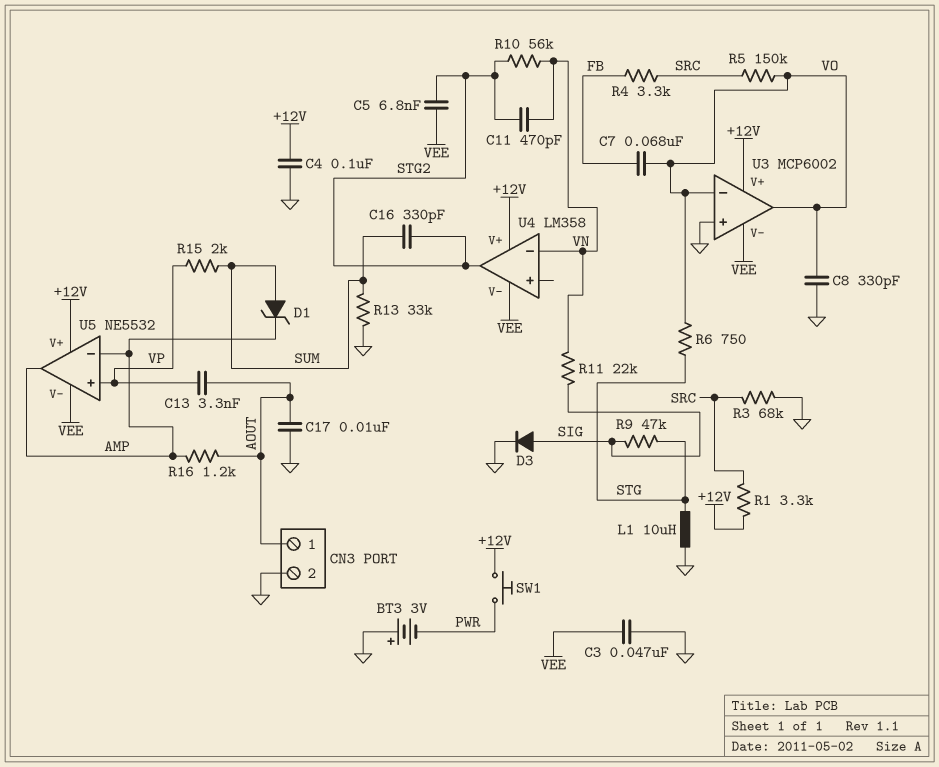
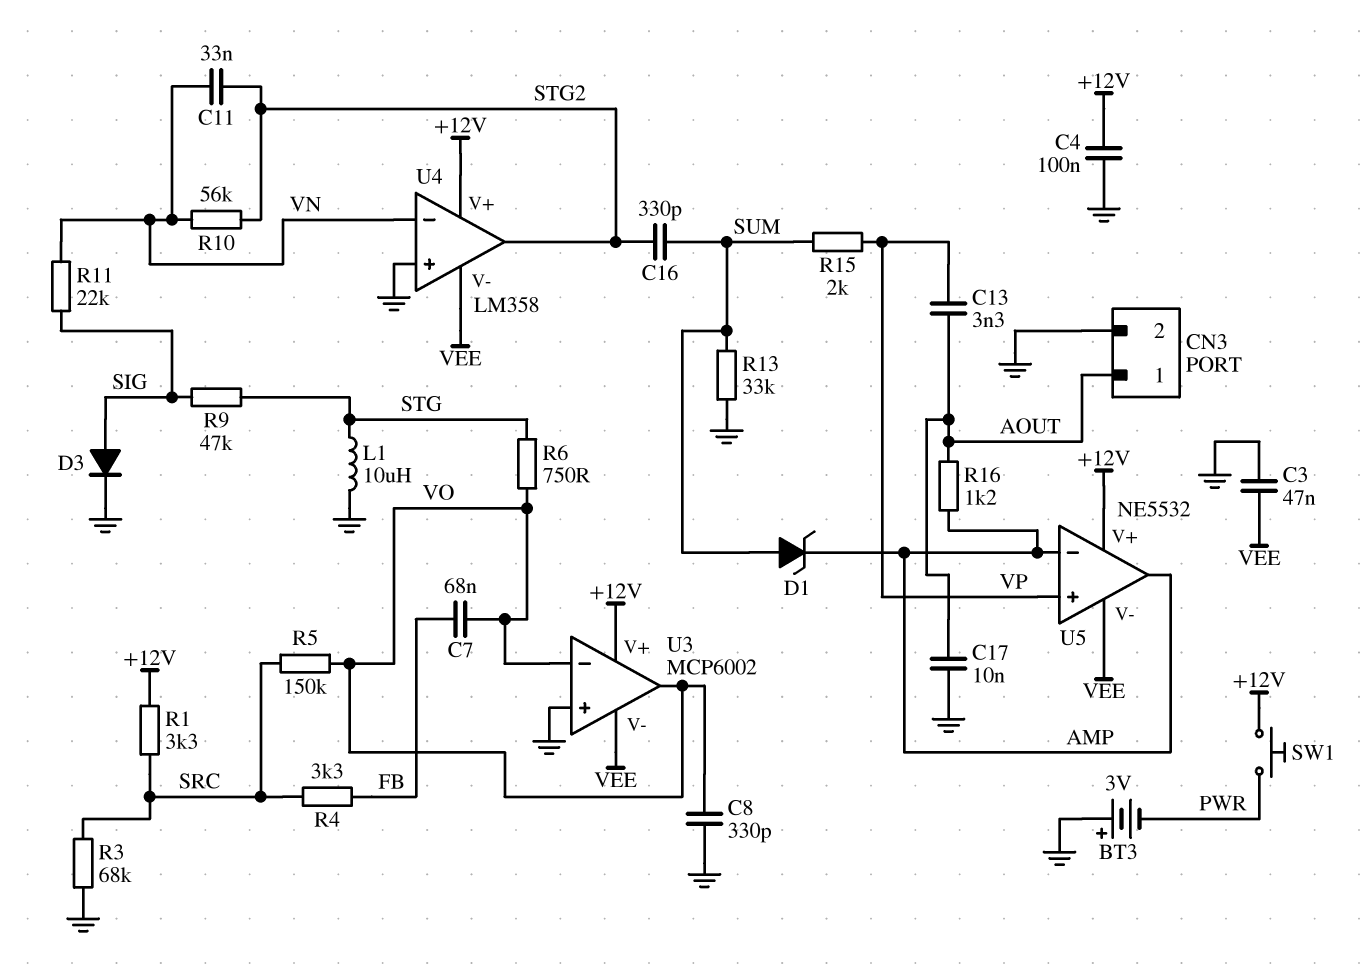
C5: 6.8nF (STG2, VEE) -> none
C11: 470pF (STG2, VN) -> 33nF (STG2, VN)
U4 pin in+: none -> GND

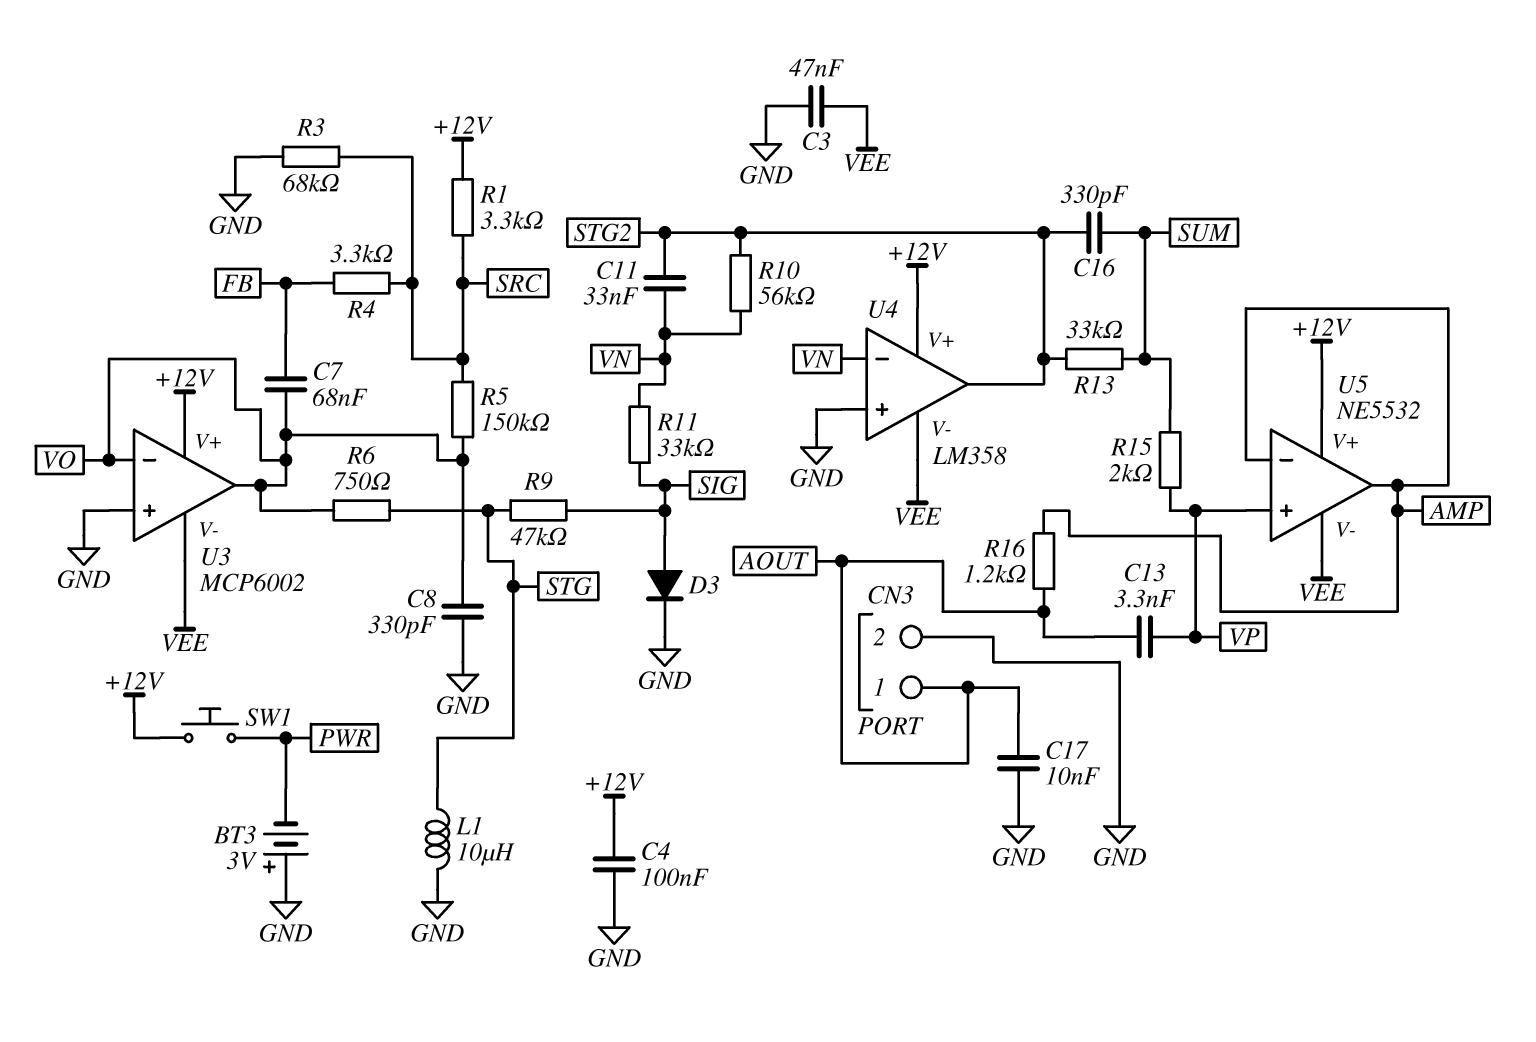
D1: zener (A SUM, K AMP) -> none
R11: 22k (SIG, VN) -> 33k (SIG, VN)
R13: 33k (GND, SUM) -> 33k (STG2, SUM)

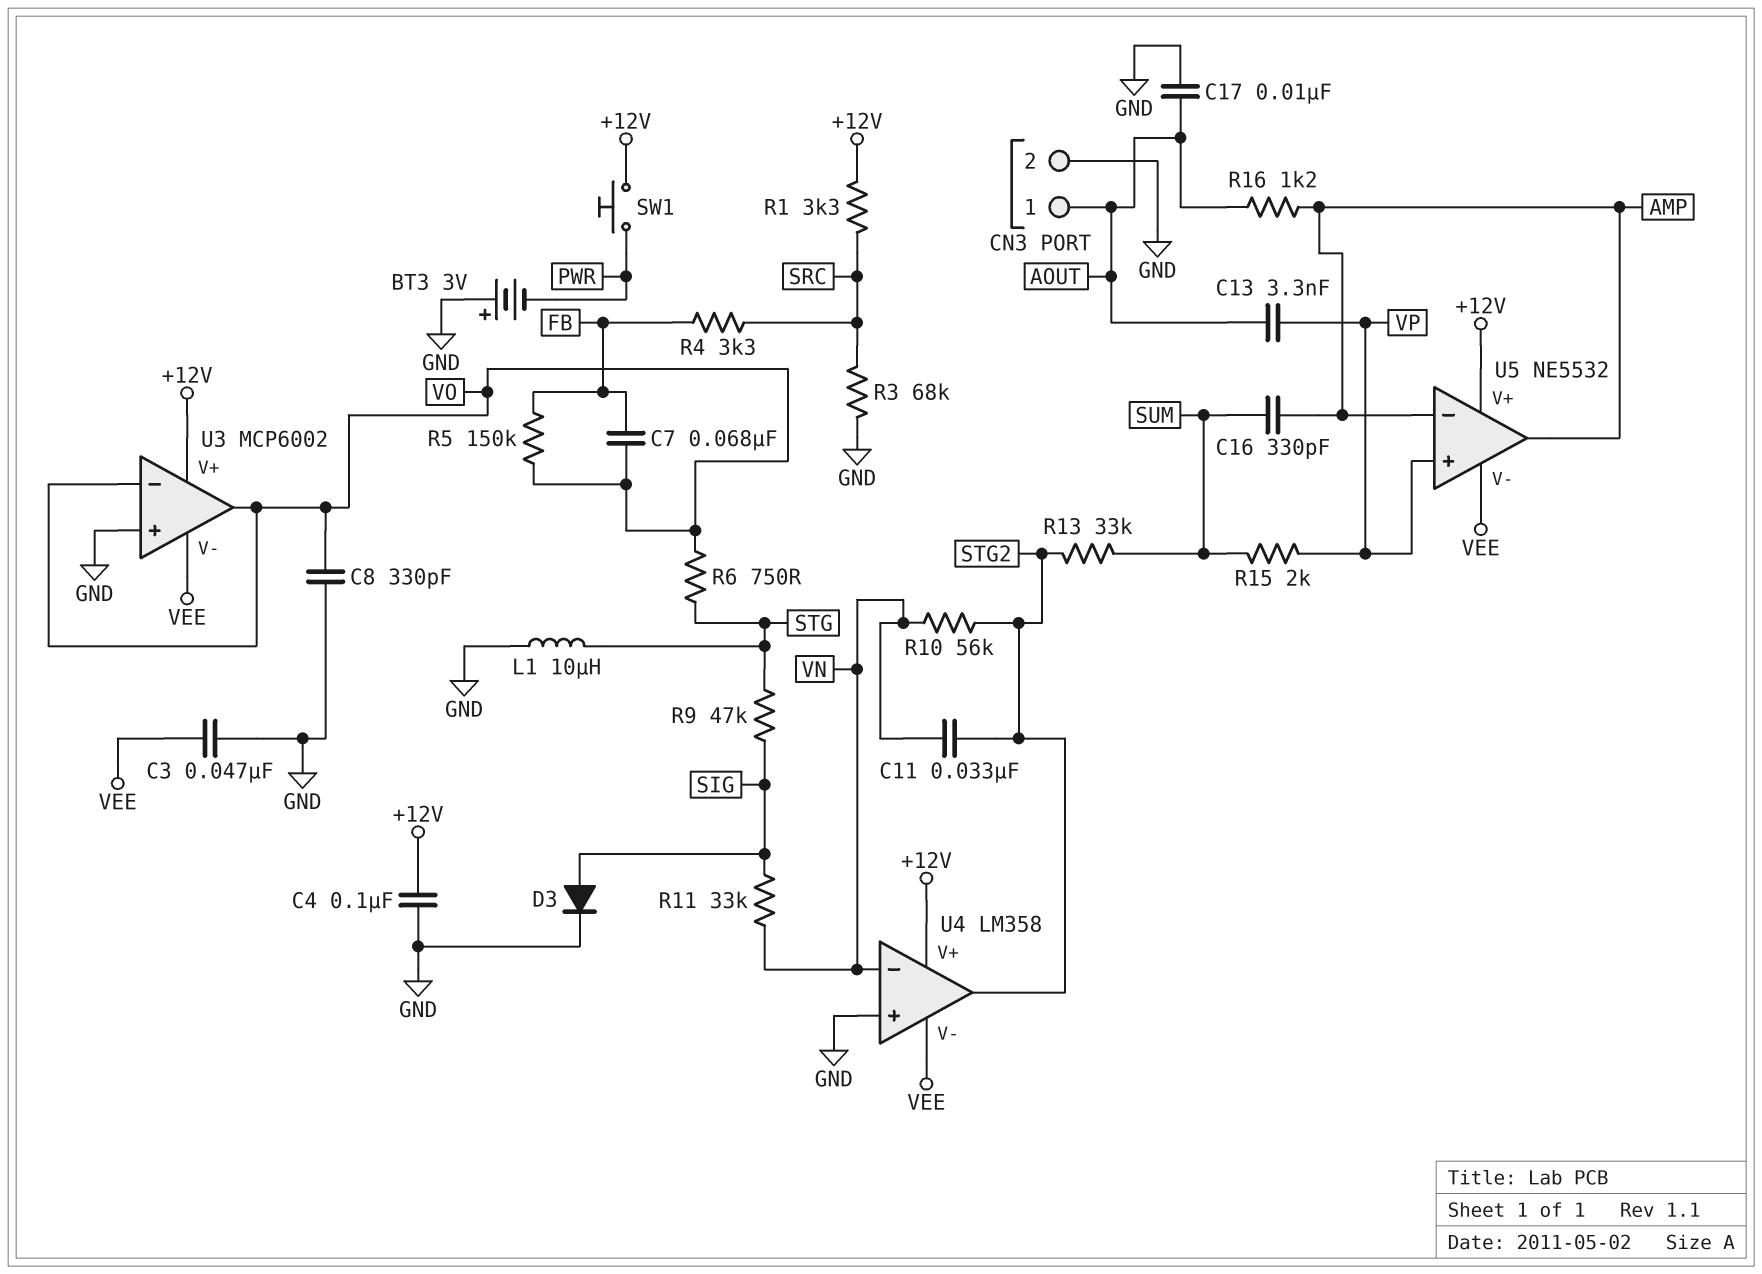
C16: 330pF (STG2, SUM) -> 330pF (AMP, SUM)
R5: 150k (SRC, VO) -> 150k (FB, VO)

